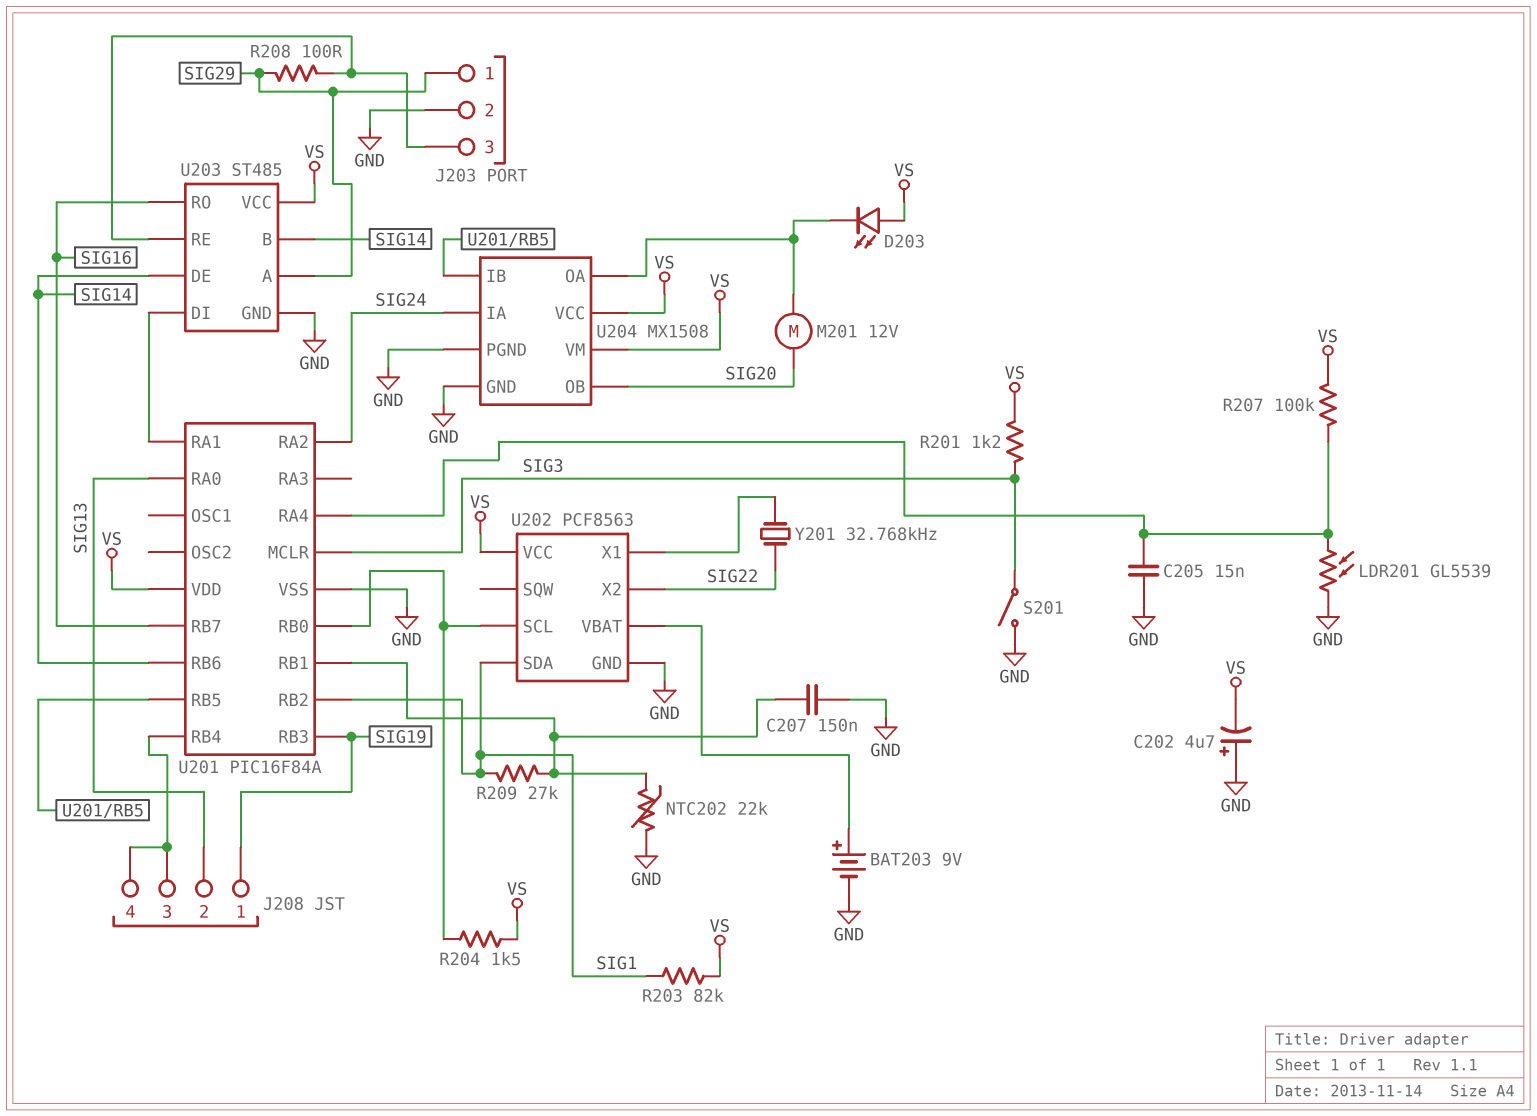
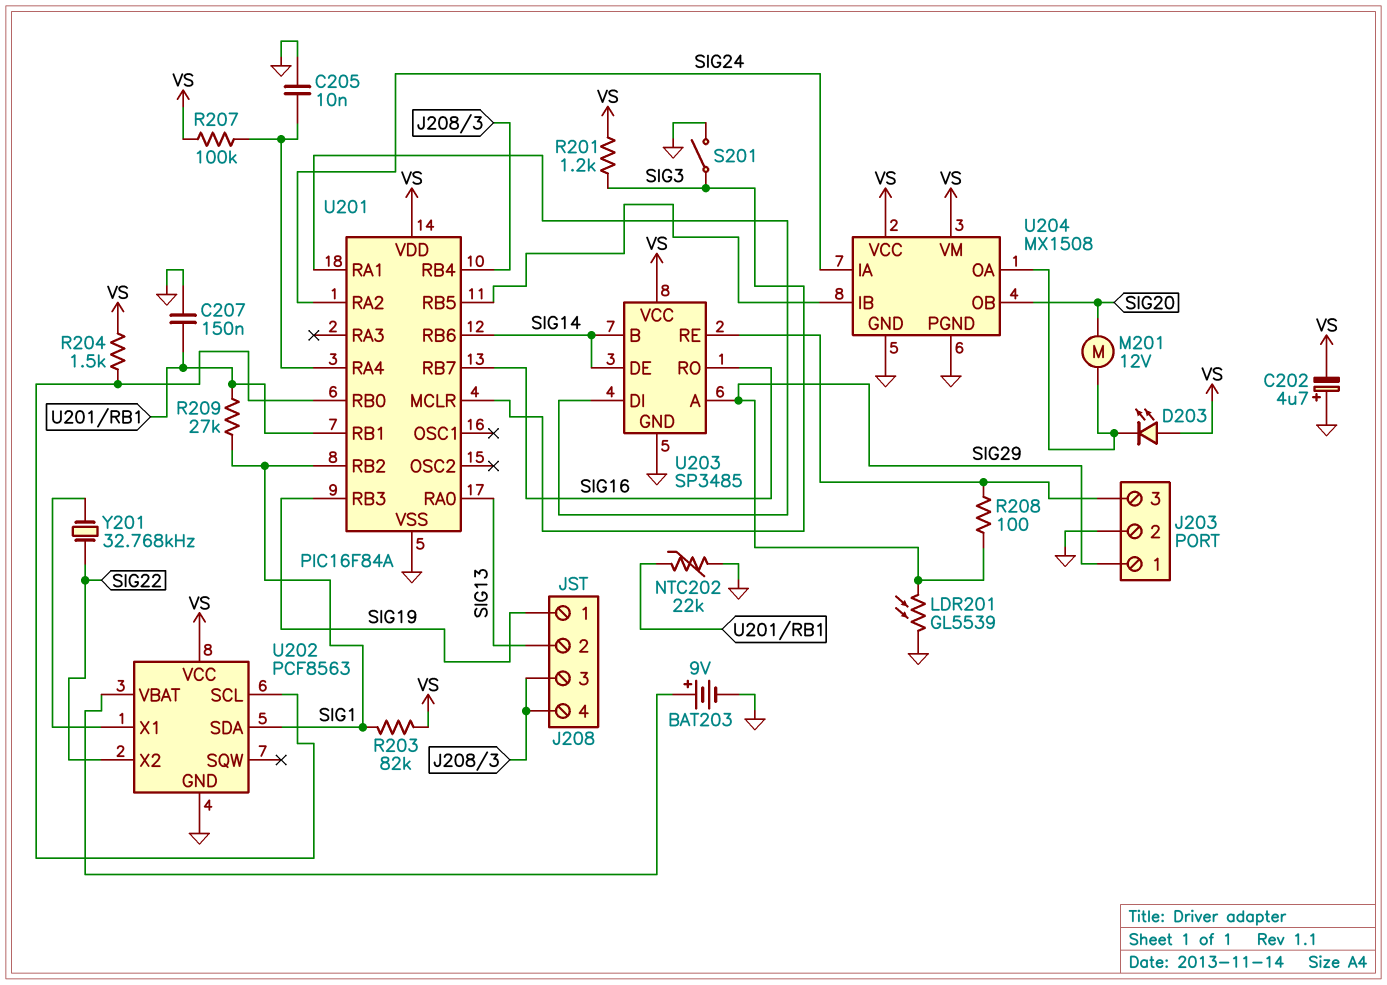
C205: 15nF (GND, U201/RA4) -> 10nF (GND, U201/RA4)
LDR201: GL5539 (GND, U201/RA4) -> GL5539 (GND, SIG29)
U203: ST485 -> SP3485

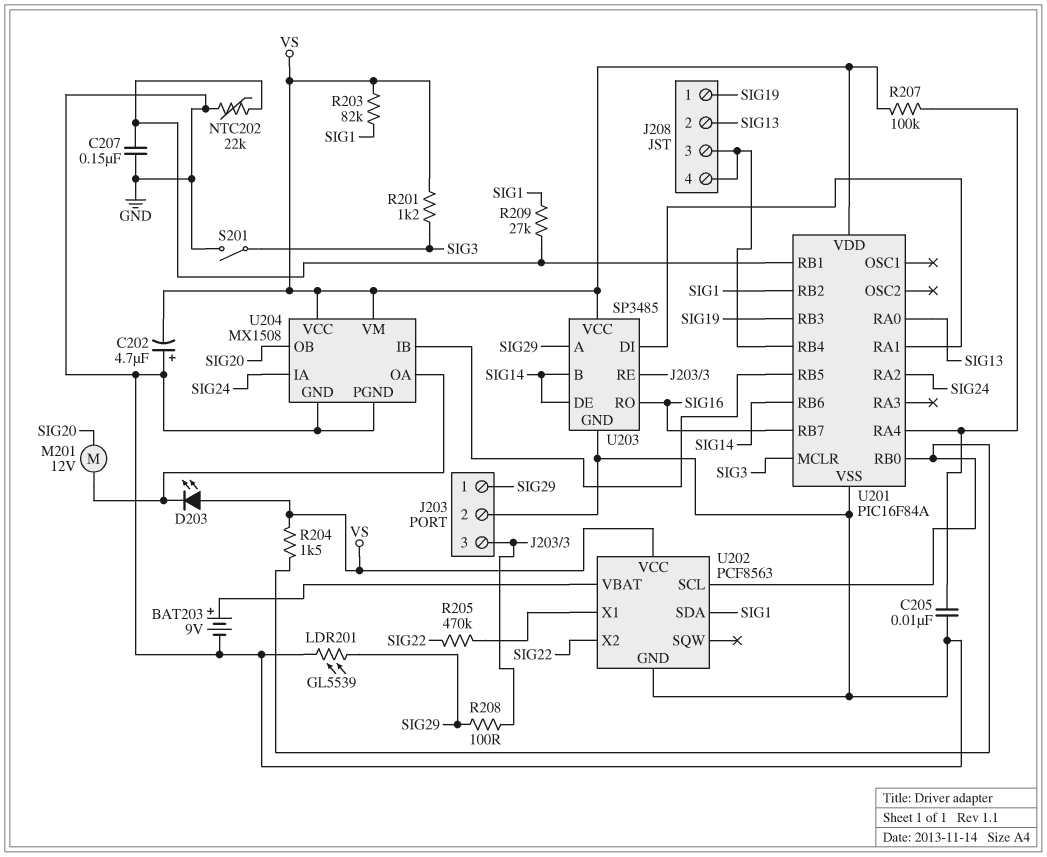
R205: none -> 470k (SIG22, U202/X1)
Y201: 32.768kHz (SIG22, U202/X1) -> none

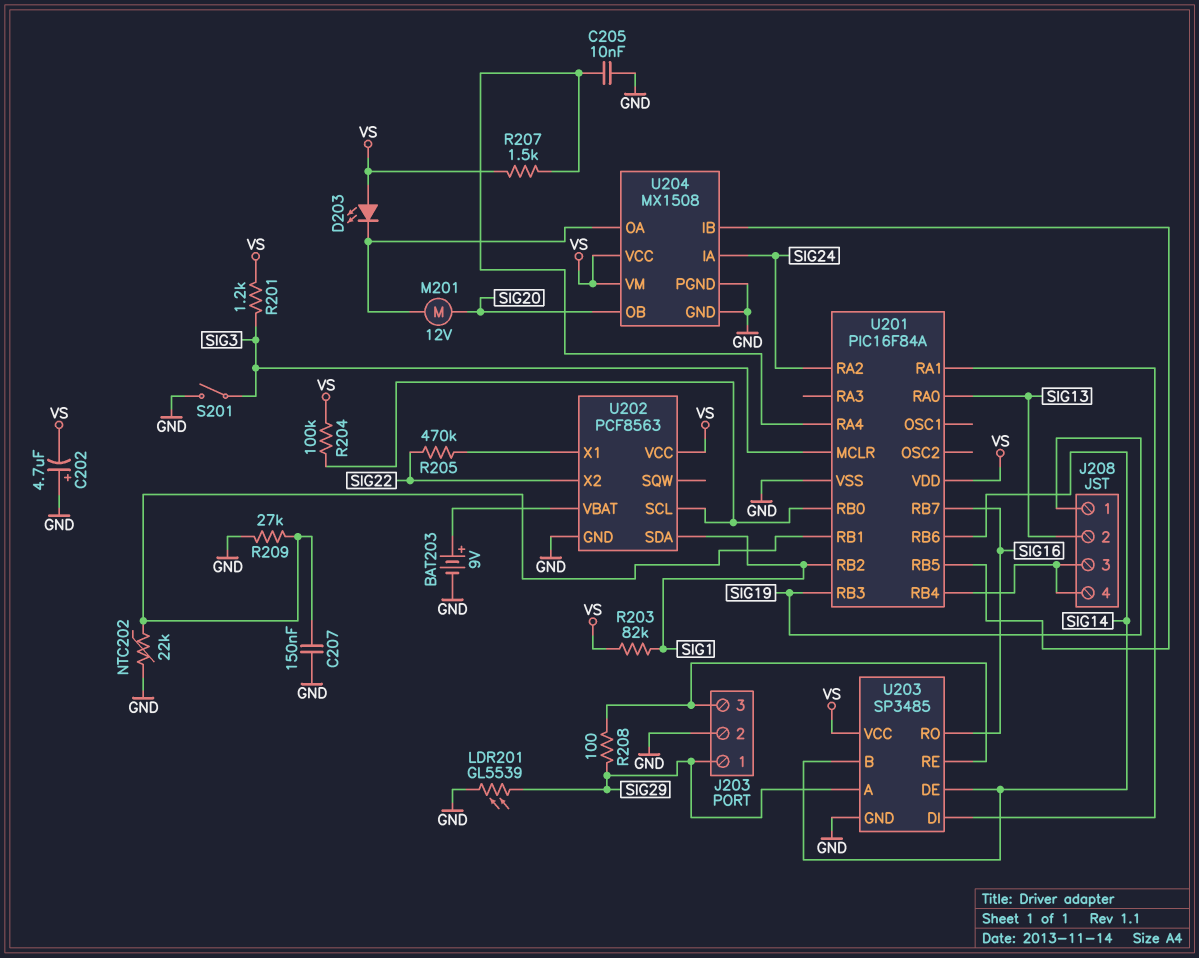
R204: 1.5k (U201/RB0, VS) -> 100k (U201/RB0, VS)
R207: 100k (U201/RA4, VS) -> 1.5k (U201/RA4, VS)
R209: 27k (SIG1, U201/RB1) -> 27k (GND, U201/RB1)

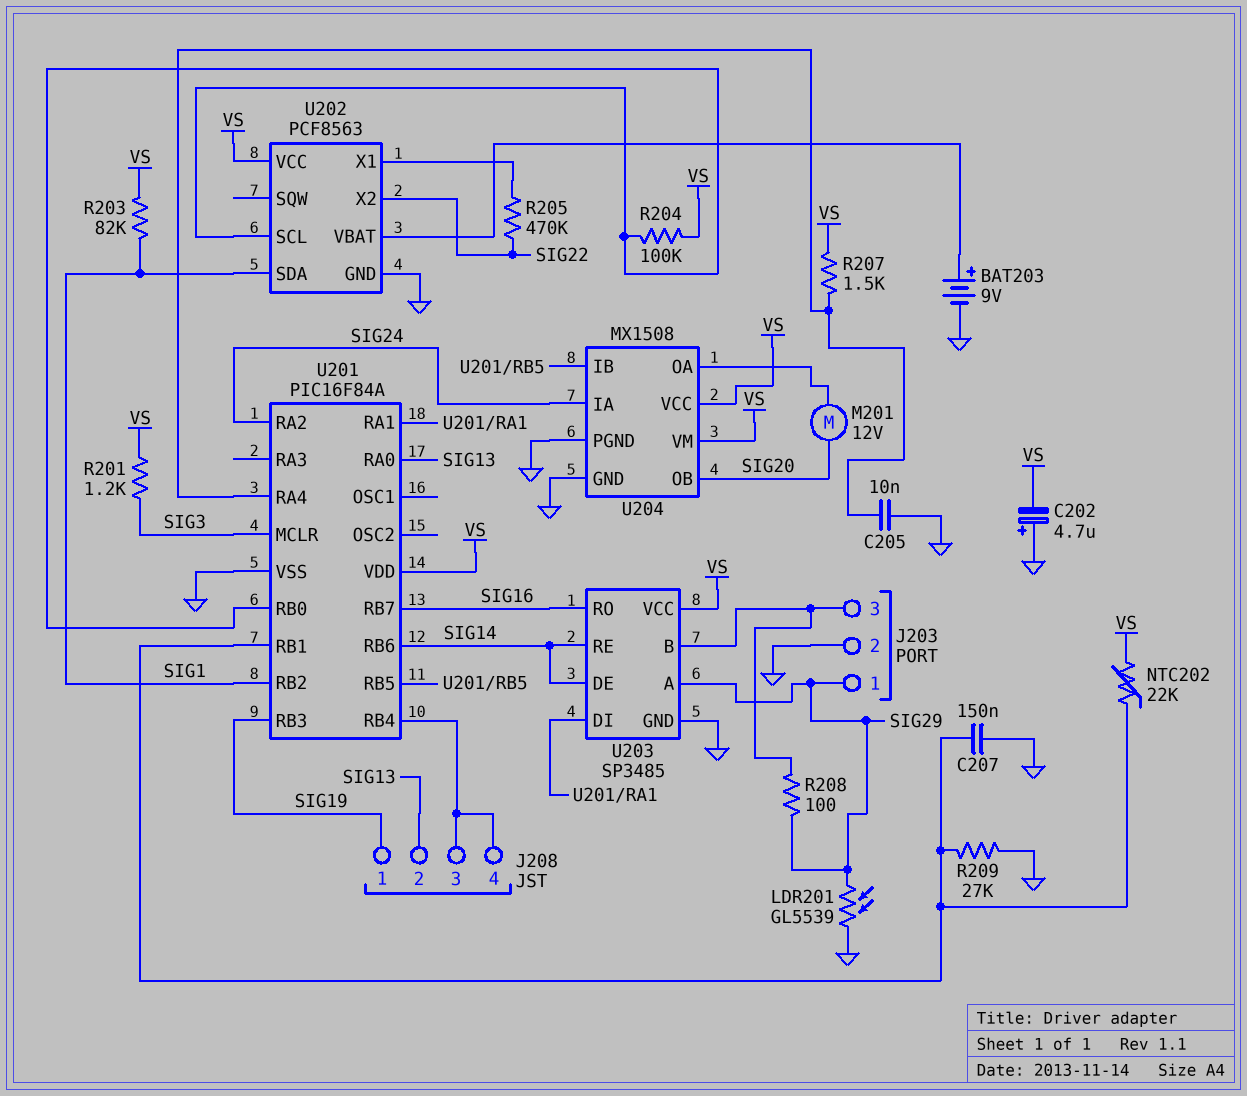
D203: LED (A VS, K U204/OA) -> none
NTC202: 22k (GND, U201/RB1) -> 22k (U201/RB1, VS)
S201: switch (GND, SIG3) -> none
U203 pin B: SIG14 -> J203/3
U203 pin RE: J203/3 -> SIG14

